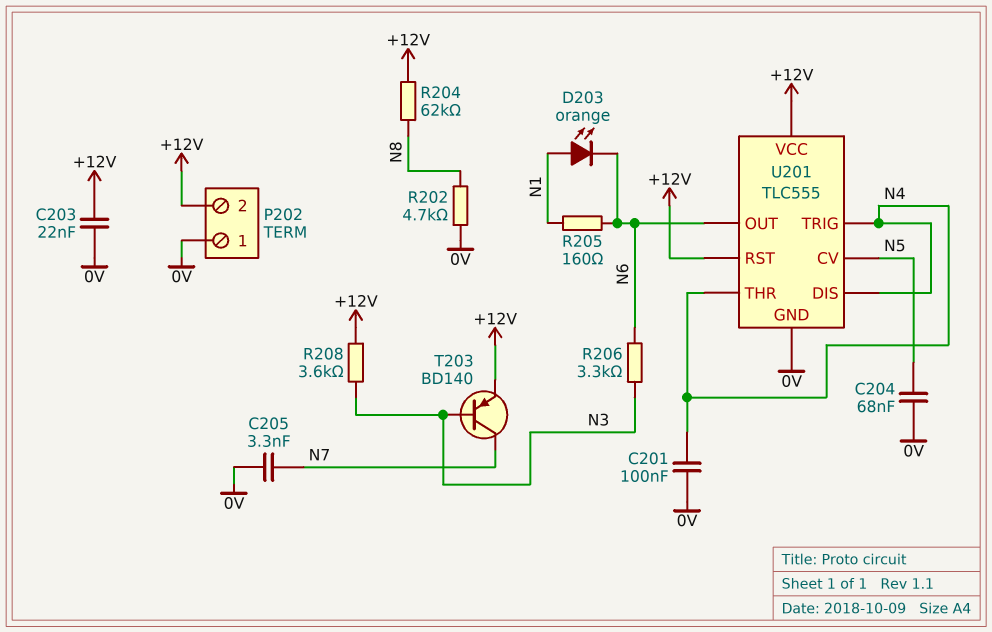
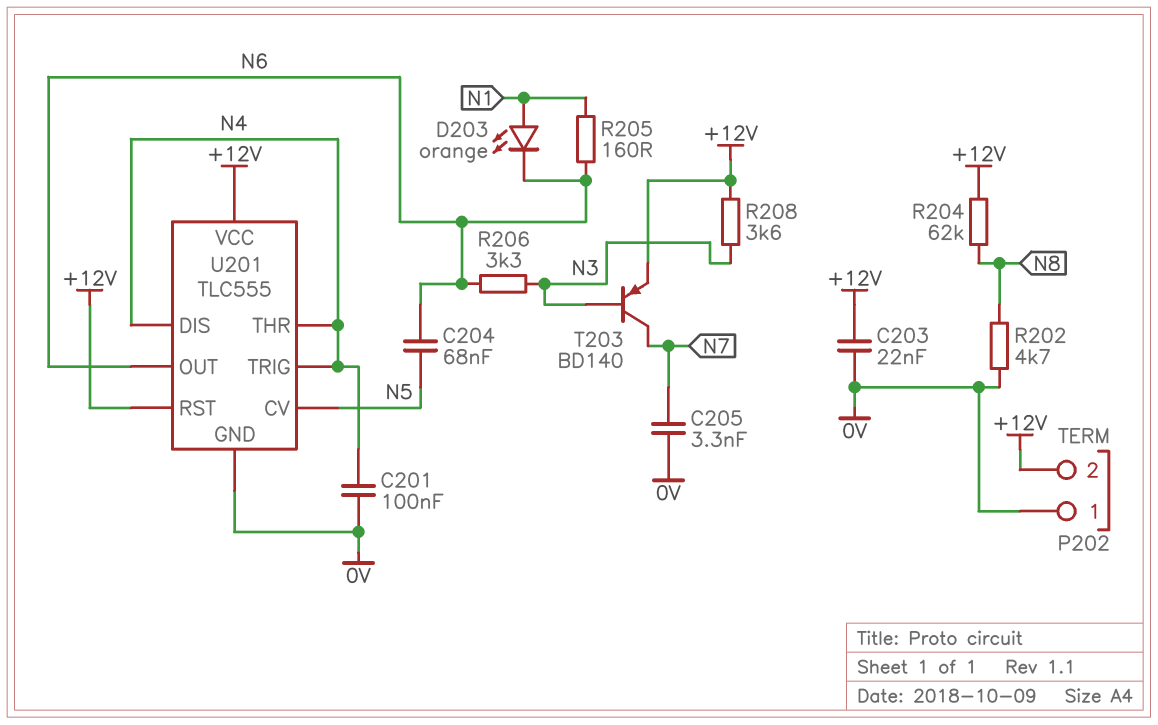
C204: 68nF (0V, N5) -> 68nF (N5, N6)

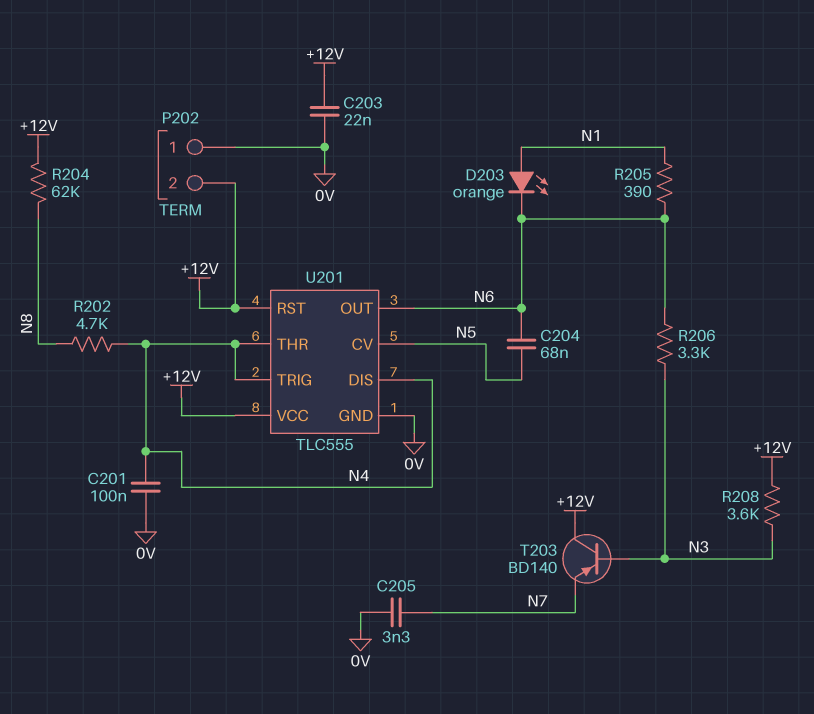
R202: 4.7k (0V, N8) -> 4.7k (N4, N8)
R205: 160 (N1, N6) -> 390 (N1, N6)
T203: PNP BD140 (B N3, C N7, E +12V) -> PNP BD140 (B N3, C +12V, E N7)

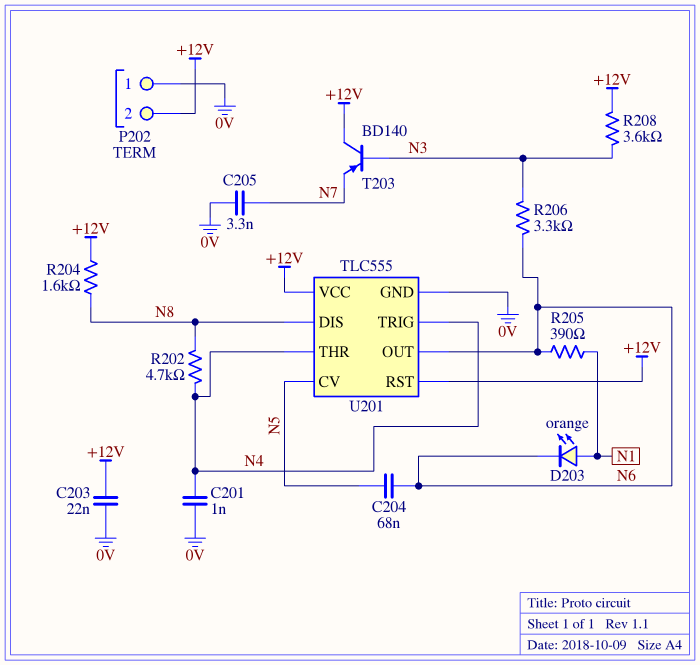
C201: 100nF (0V, N4) -> 1nF (0V, N4)
R204: 62k (+12V, N8) -> 1.6k (+12V, N8)
U201 pin DIS: N4 -> N8

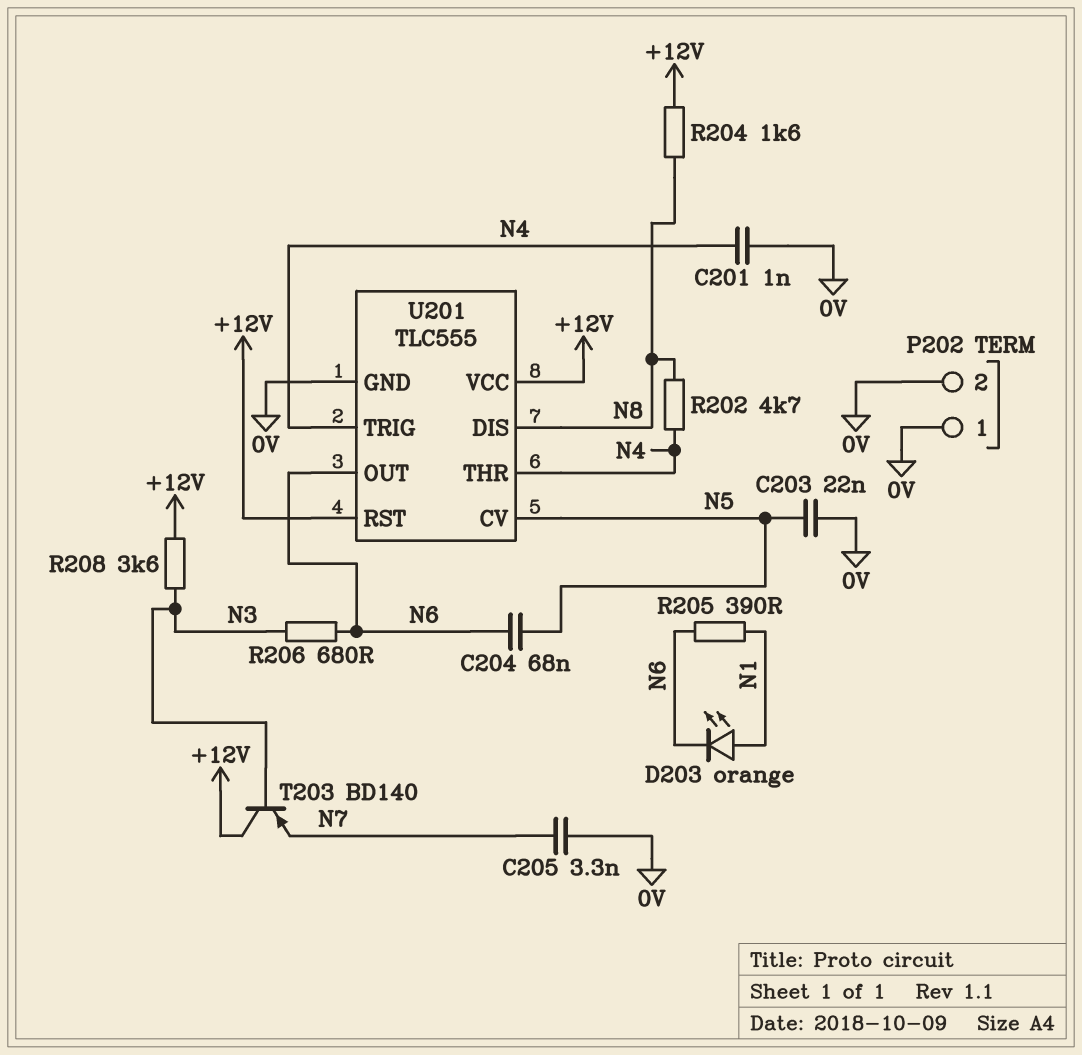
C203: 22nF (+12V, 0V) -> 22nF (0V, N5)
P202 pin 2: +12V -> 0V
R206: 3.3k (N3, N6) -> 680 (N3, N6)

